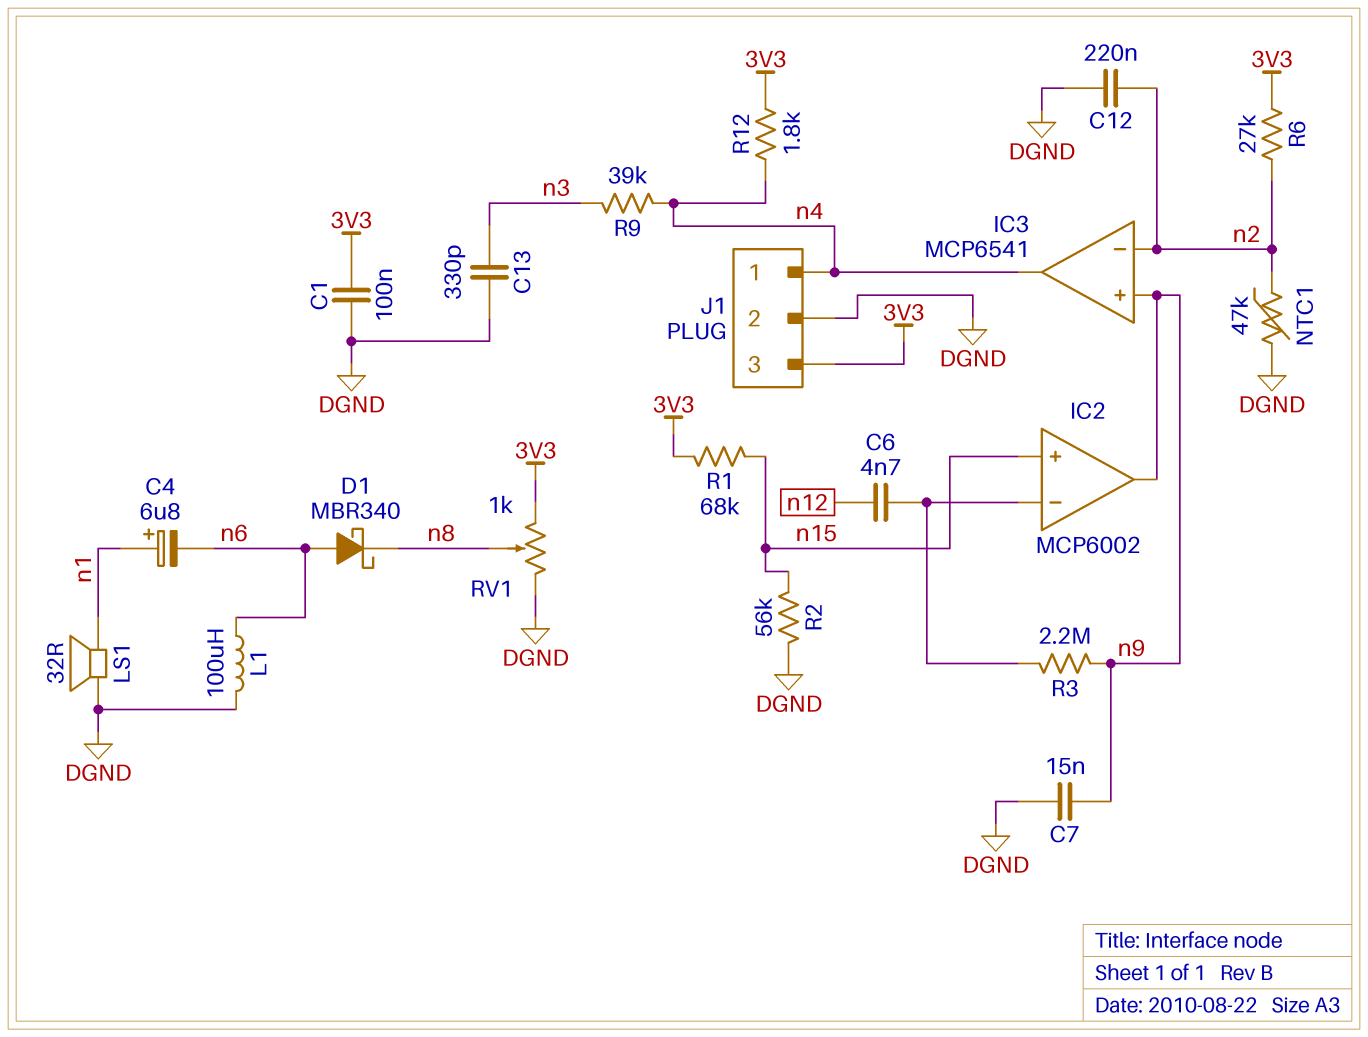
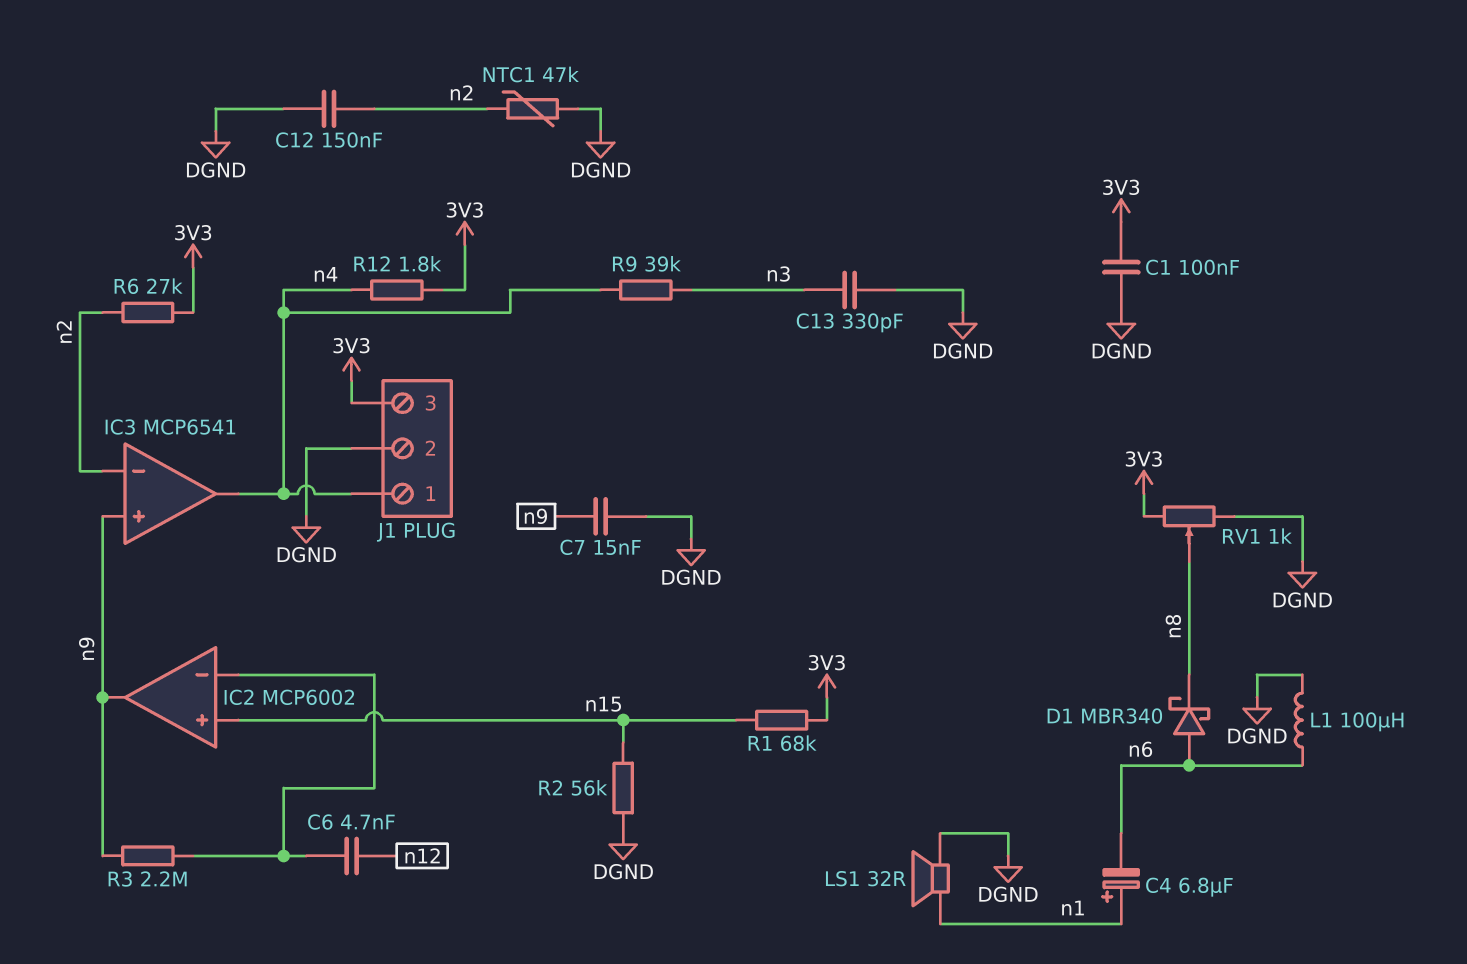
C12: 220nF (DGND, n2) -> 150nF (DGND, n2)

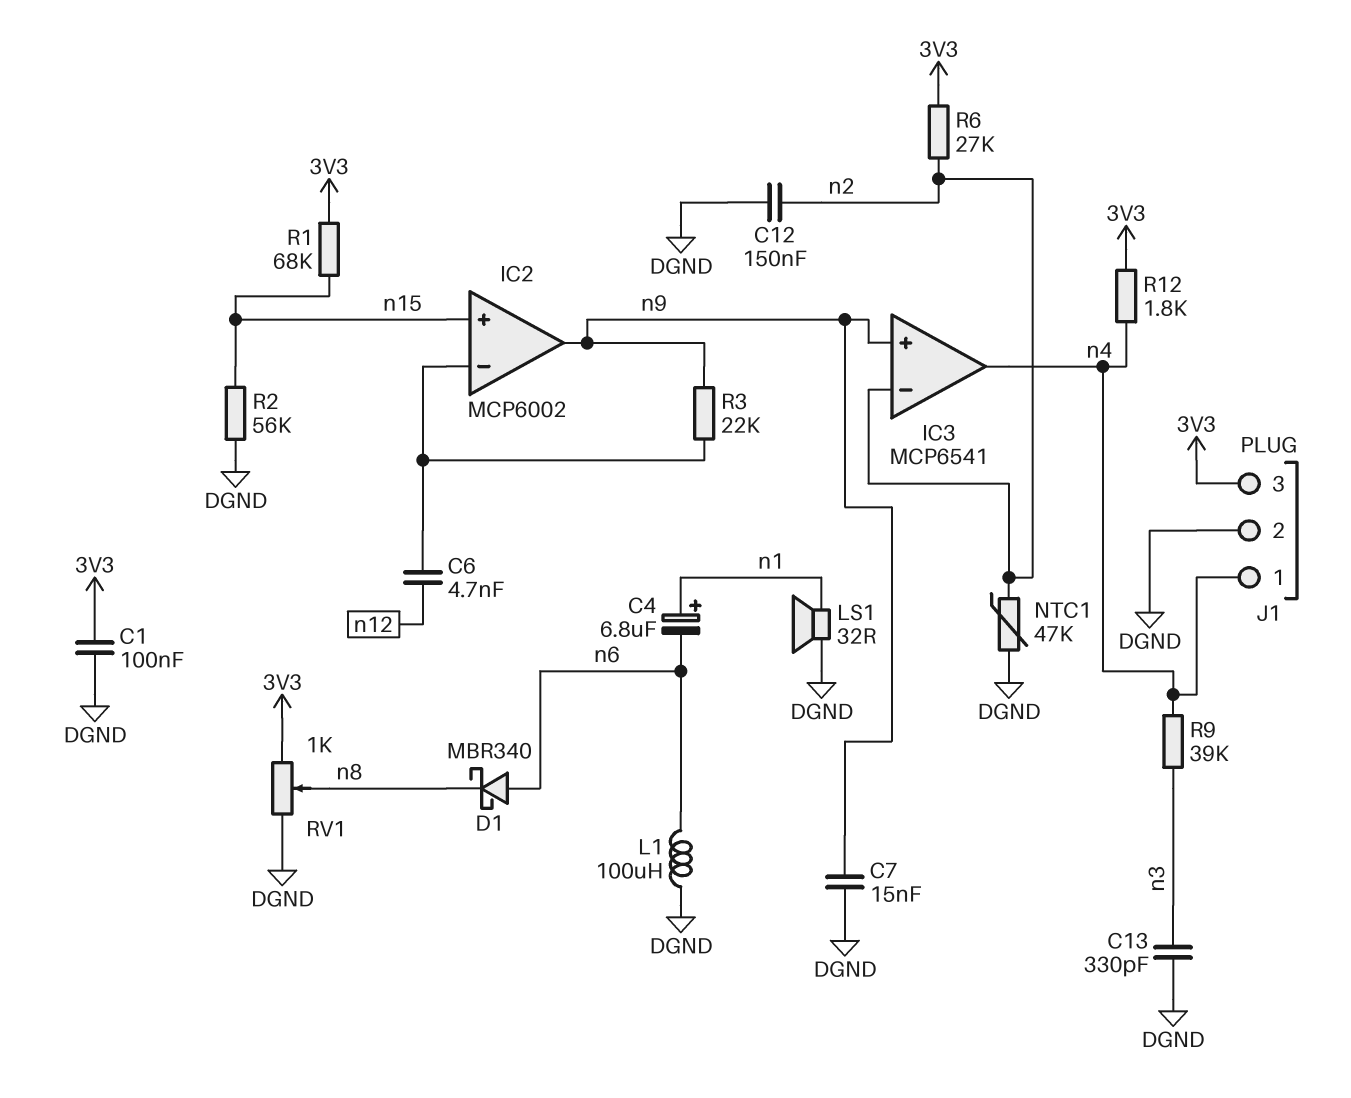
R3: 2.2M (IC2/in-, n9) -> 22k (IC2/in-, n9)

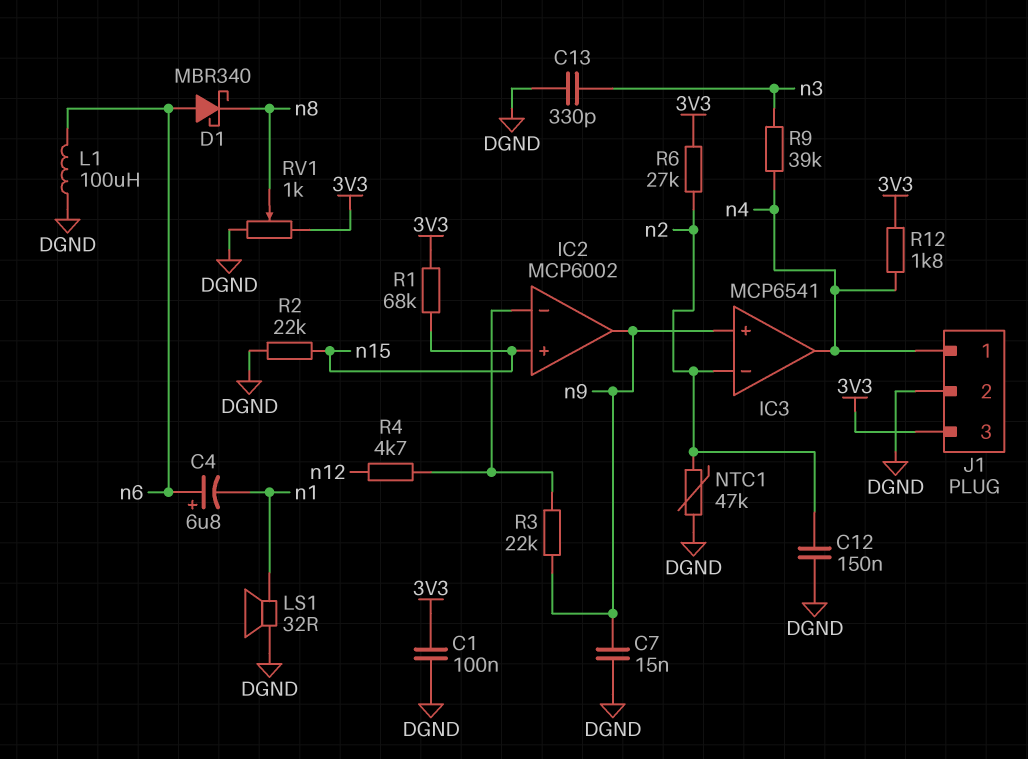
C4: 6.8uF (plus n1, minus n6) -> 6.8uF (plus n6, minus n1)
C6: 4.7nF (IC2/in-, n12) -> none
R2: 56k (DGND, n15) -> 22k (DGND, n15)
R4: none -> 4.7k (IC2/in-, n12)

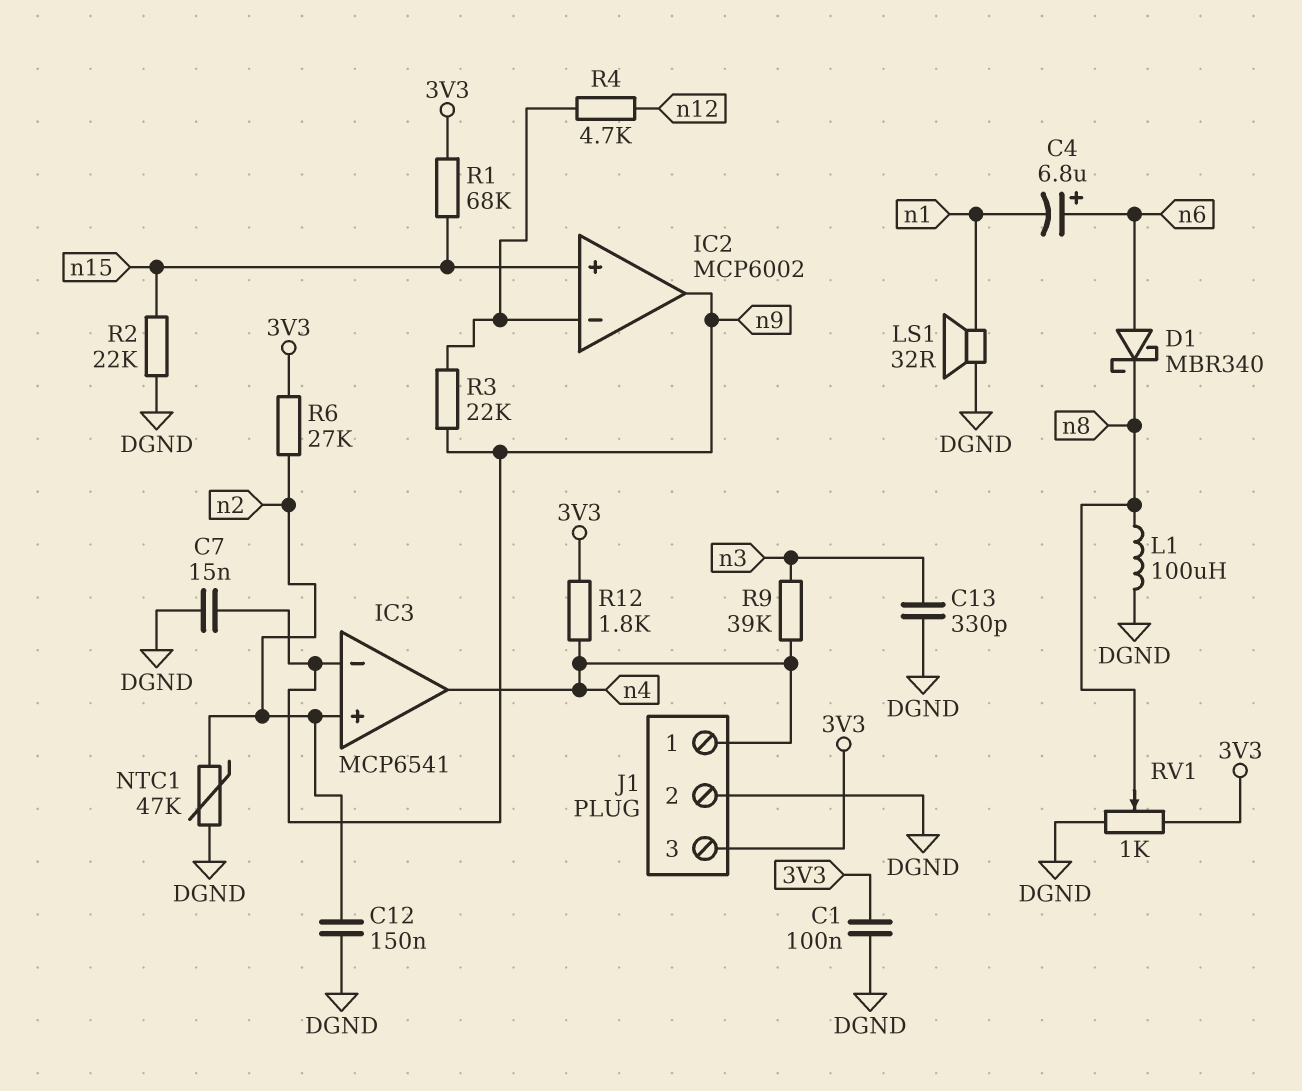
IC3 pin in+: n9 -> n2
IC3 pin in-: n2 -> n9
L1: 100uH (DGND, n6) -> 100uH (DGND, n8)

